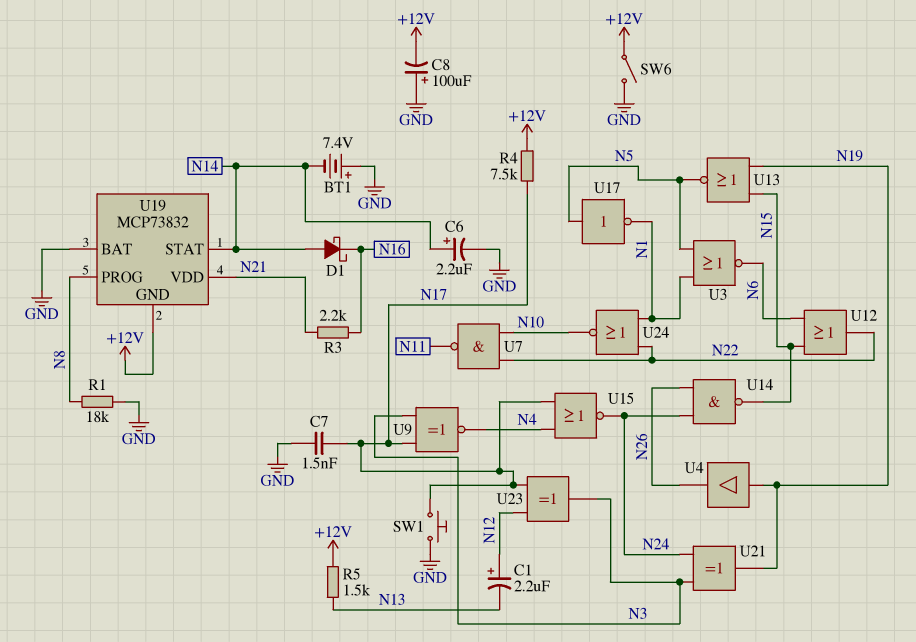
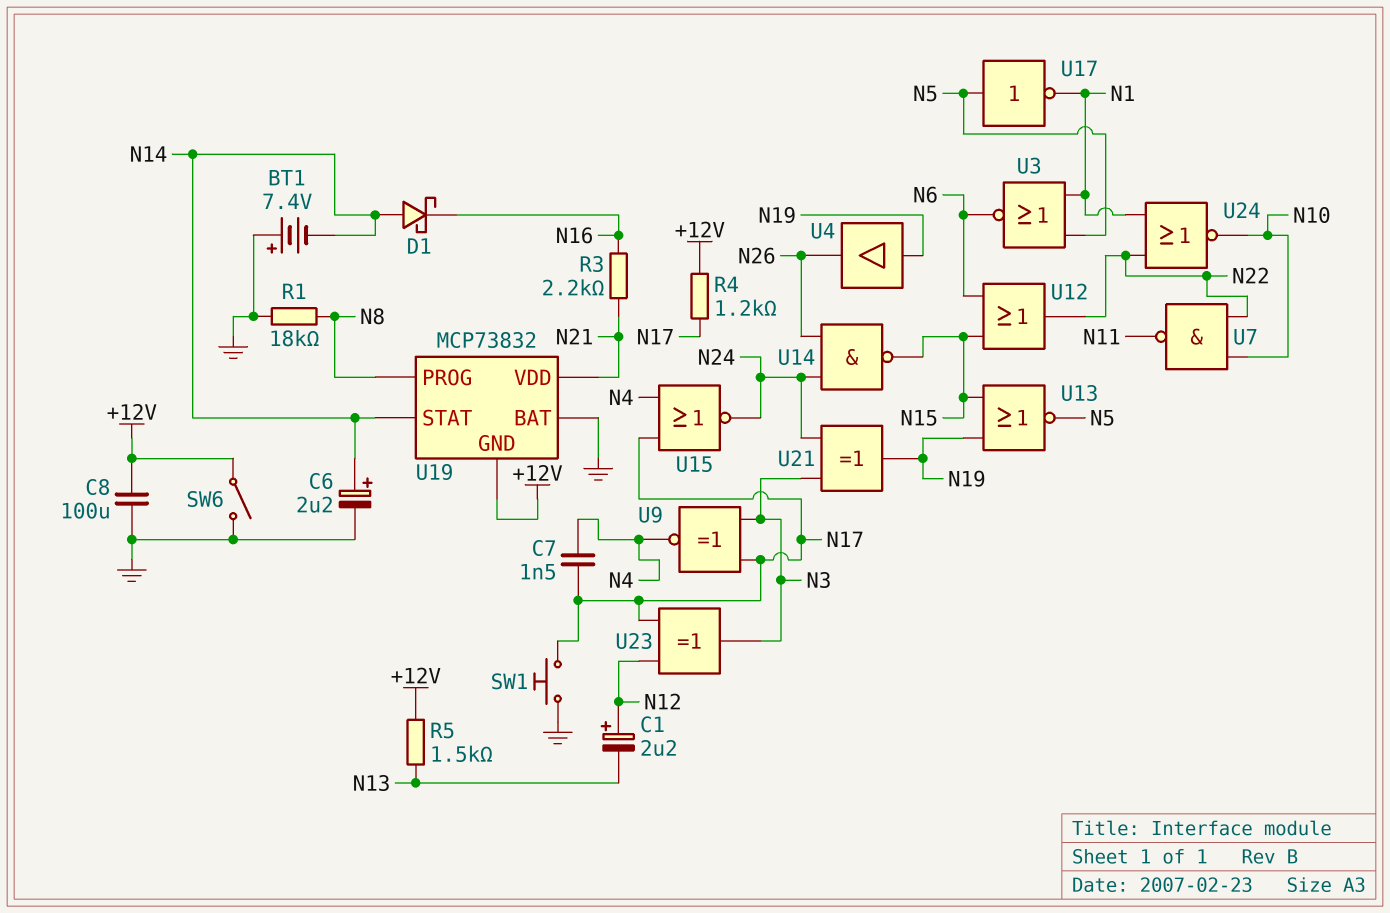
C7: 1.5nF (GND, N17) -> 1.5nF (N4, N17)
C8: 100uF (plus GND, minus +12V) -> 100uF (+12V, GND)
R4: 7.5k (+12V, N17) -> 1.2k (+12V, N17)

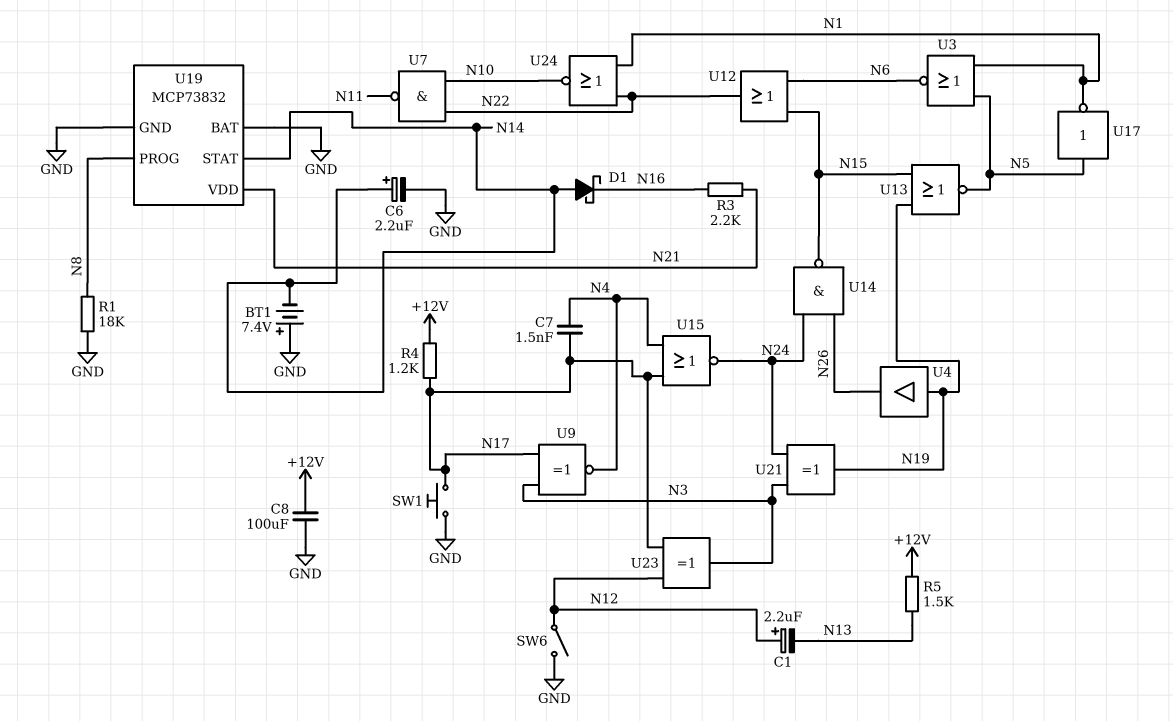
SW6: switch (+12V, GND) -> switch (GND, N12)
U19 pin GND: +12V -> GND

